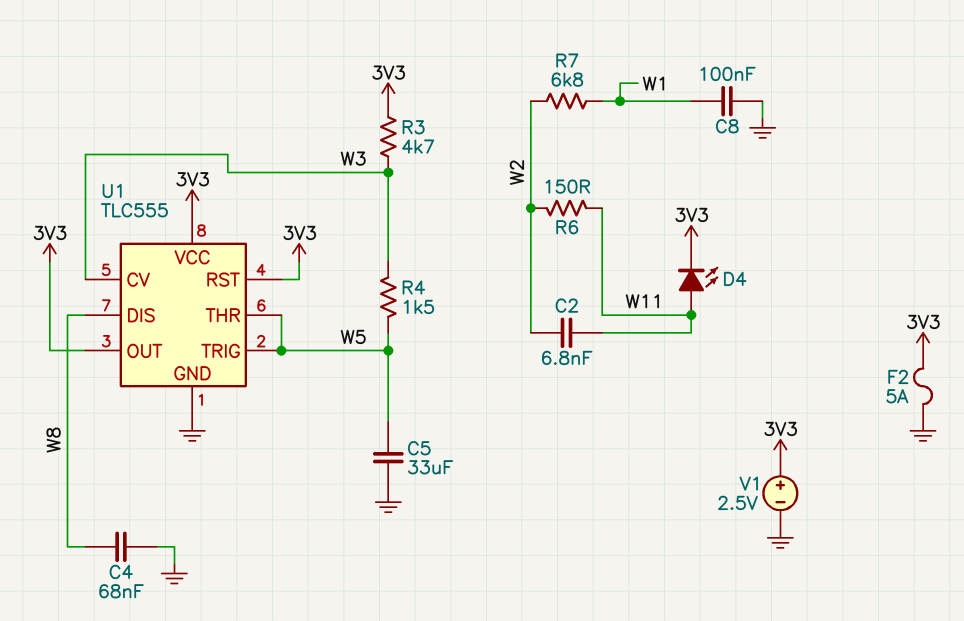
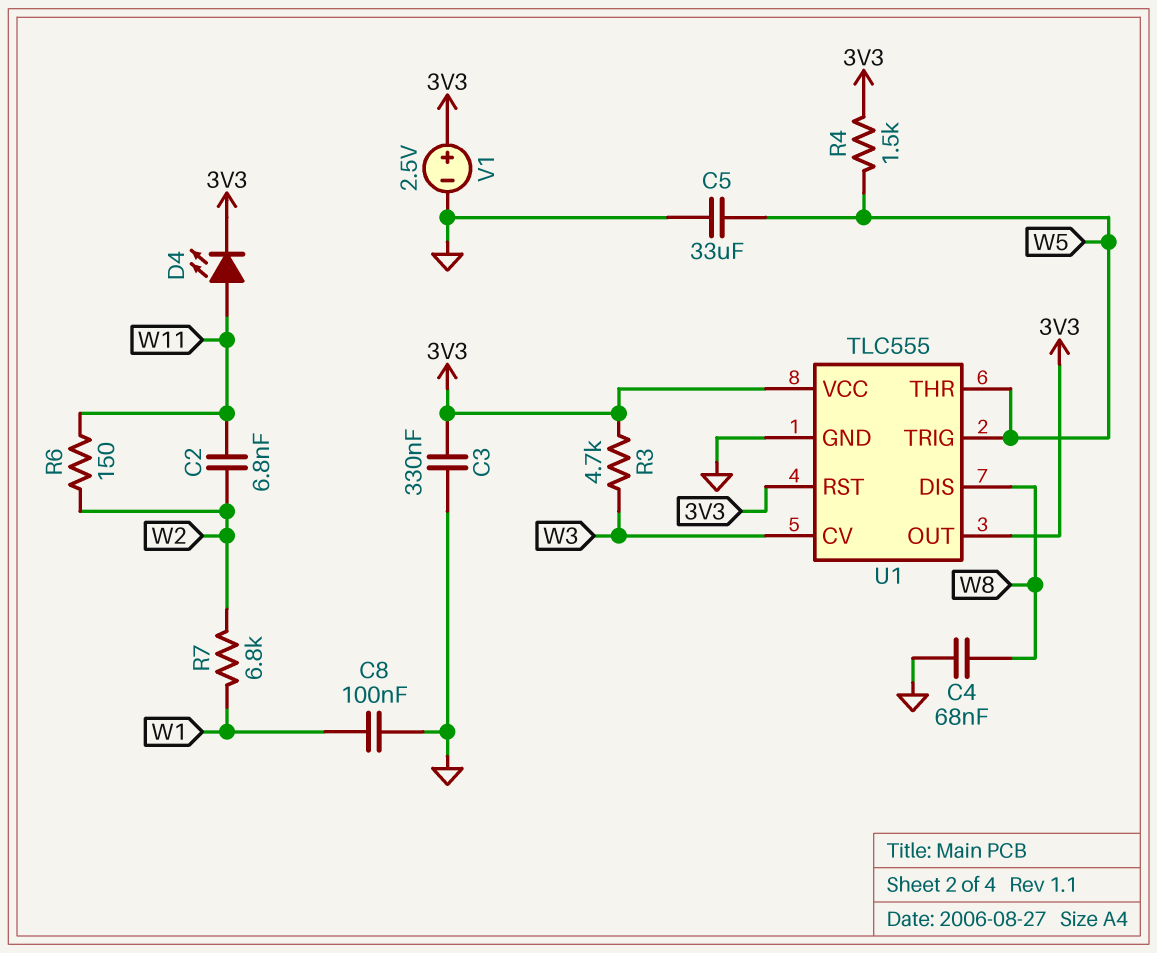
C3: none -> 330nF (3V3, GND)
F2: 5A (3V3, GND) -> none
R4: 1.5k (W3, W5) -> 1.5k (3V3, W5)

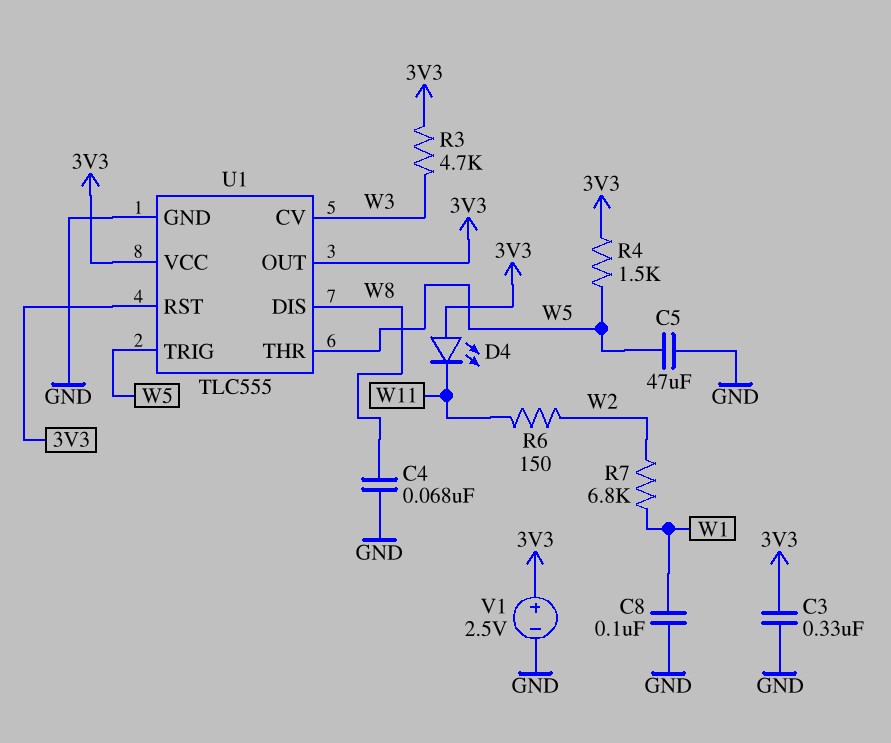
C2: 6.8nF (W2, W11) -> none
C5: 33uF (GND, W5) -> 47uF (GND, W5)
D4: LED (A W11, K 3V3) -> LED (A 3V3, K W11)

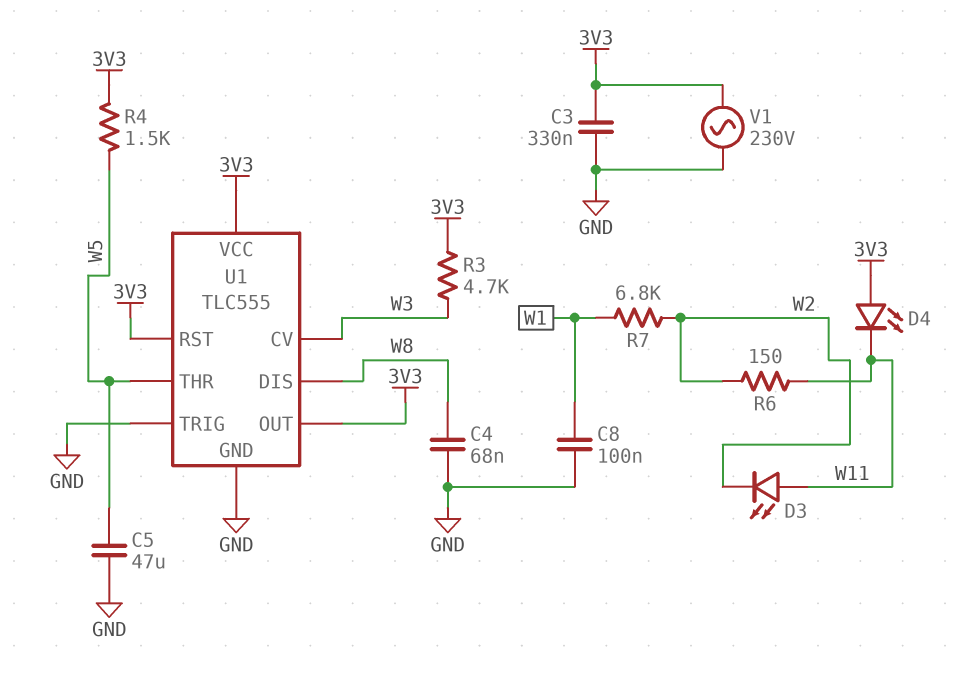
D3: none -> LED (A W11, K W2)
U1 pin TRIG: W5 -> GND
V1: 2.5V (plus 3V3, minus GND) -> AC 230V (3V3, GND)

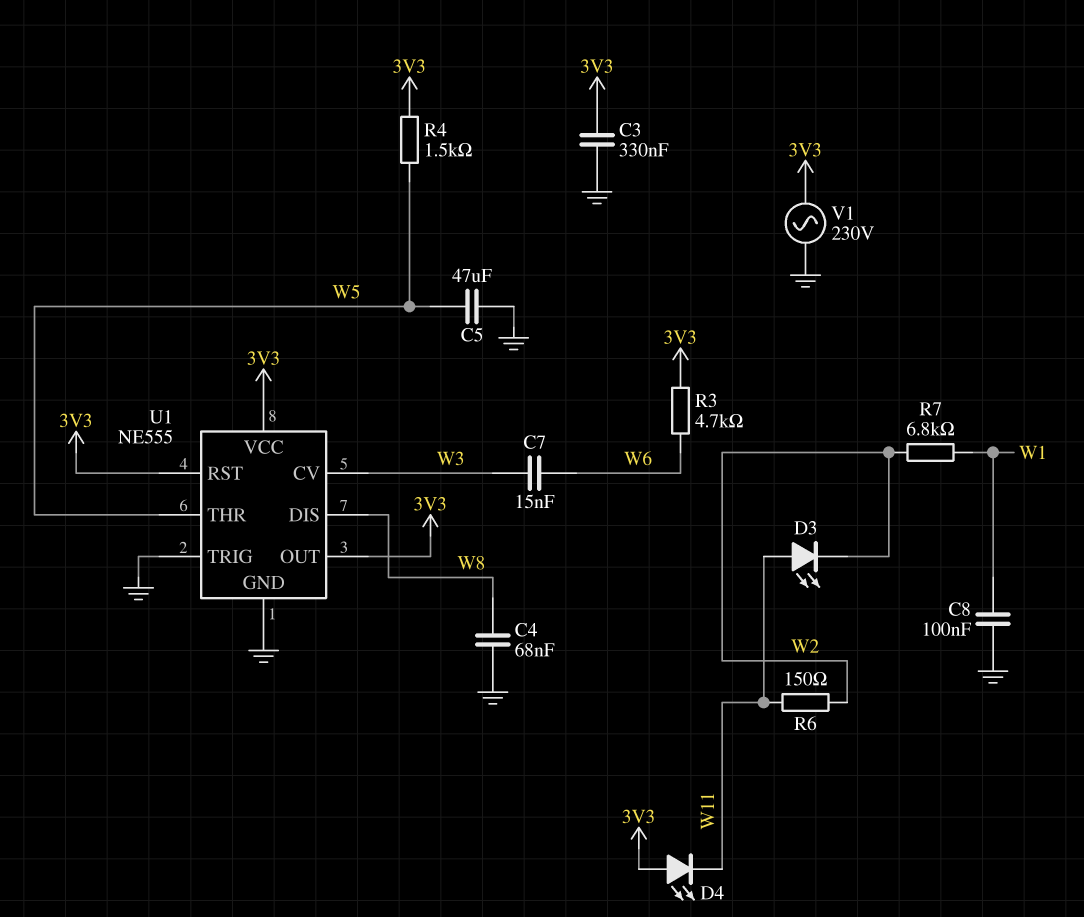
C7: none -> 15nF (W3, W6)
R3: 4.7k (3V3, W3) -> 4.7k (3V3, W6)
U1: TLC555 -> NE555

